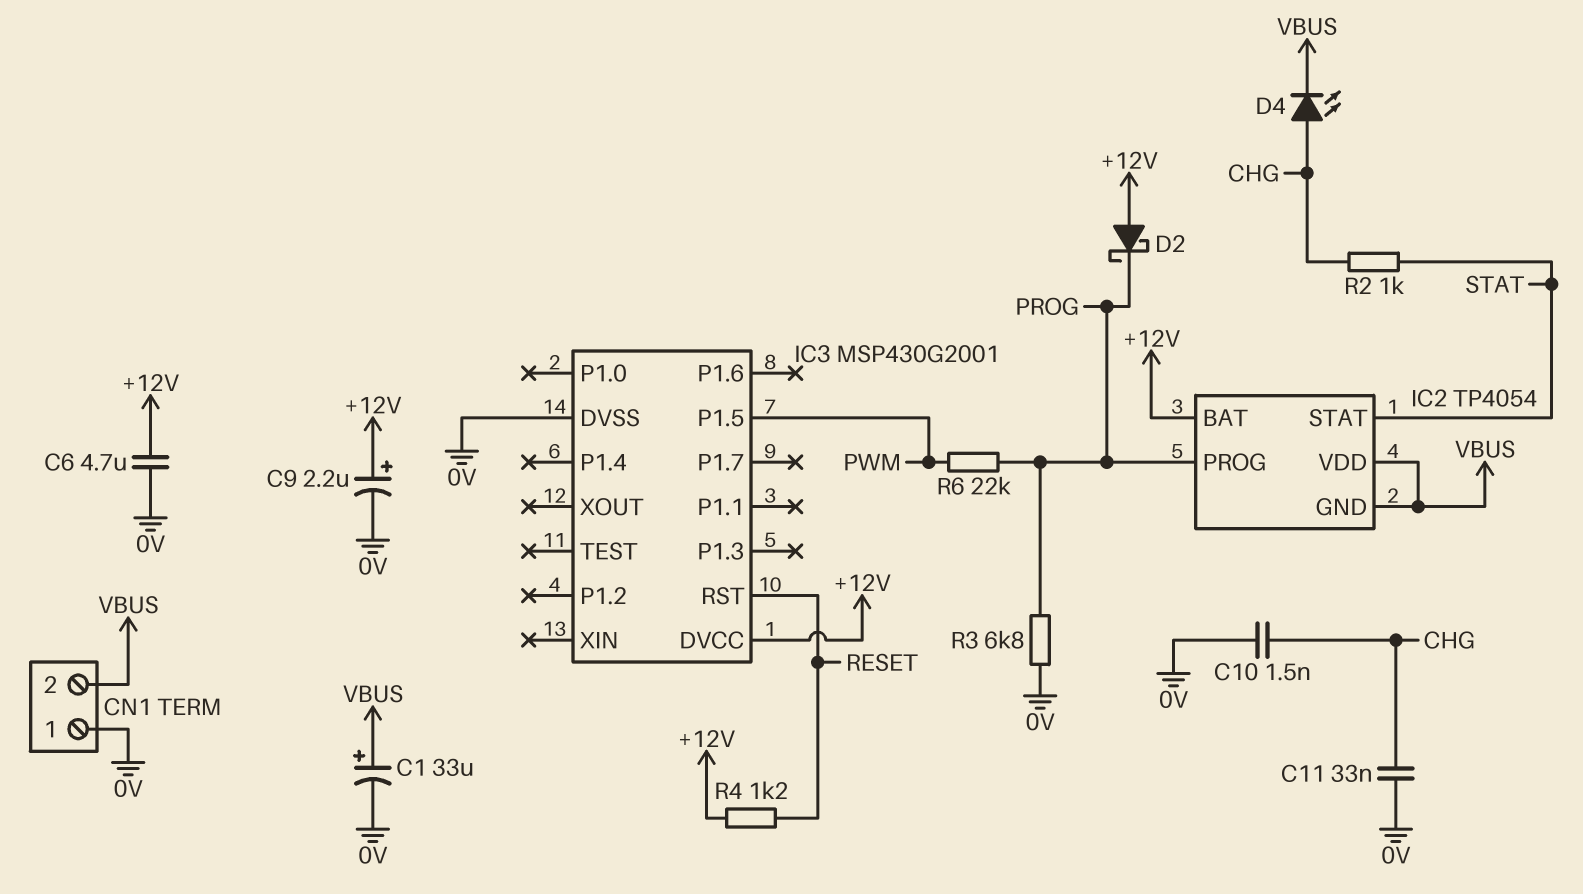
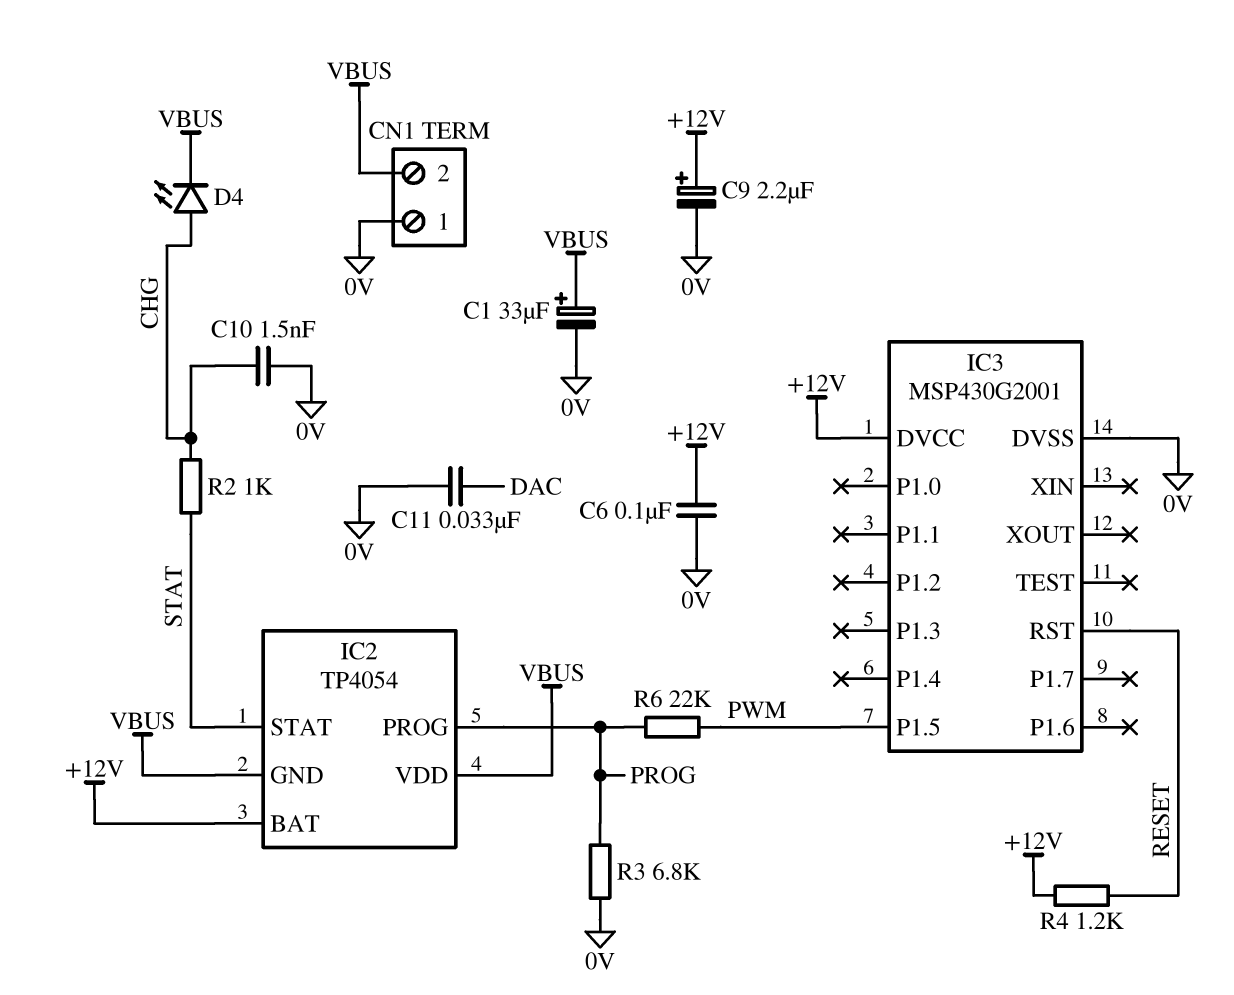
C6: 4.7uF (+12V, 0V) -> 100nF (+12V, 0V)
C11: 33nF (0V, CHG) -> 33nF (0V, DAC)
D2: schottky (A +12V, K PROG) -> none

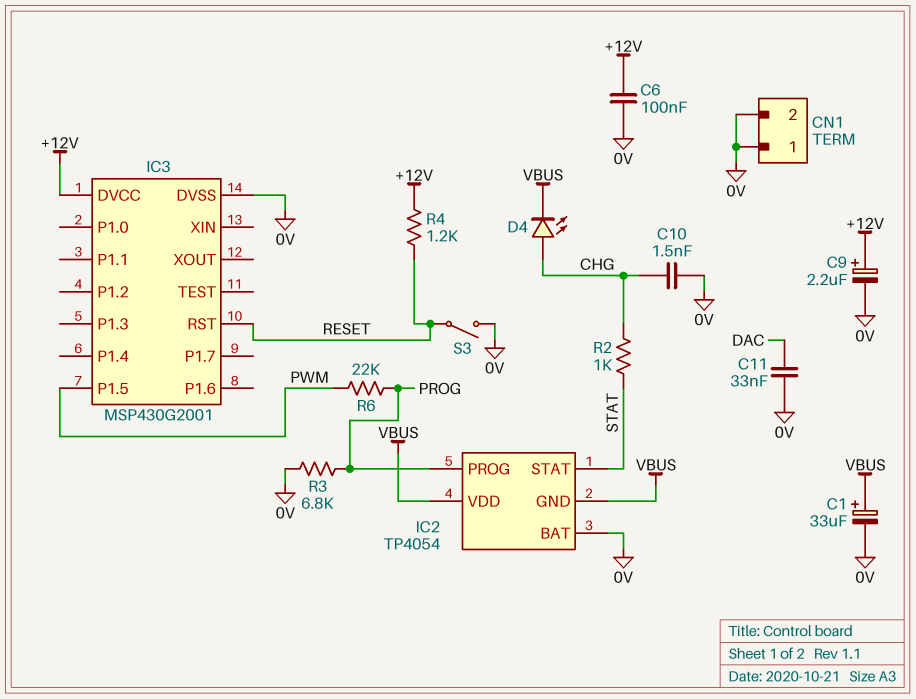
CN1 pin 2: VBUS -> 0V
IC2 pin BAT: +12V -> 0V
S3: none -> switch (0V, RESET)

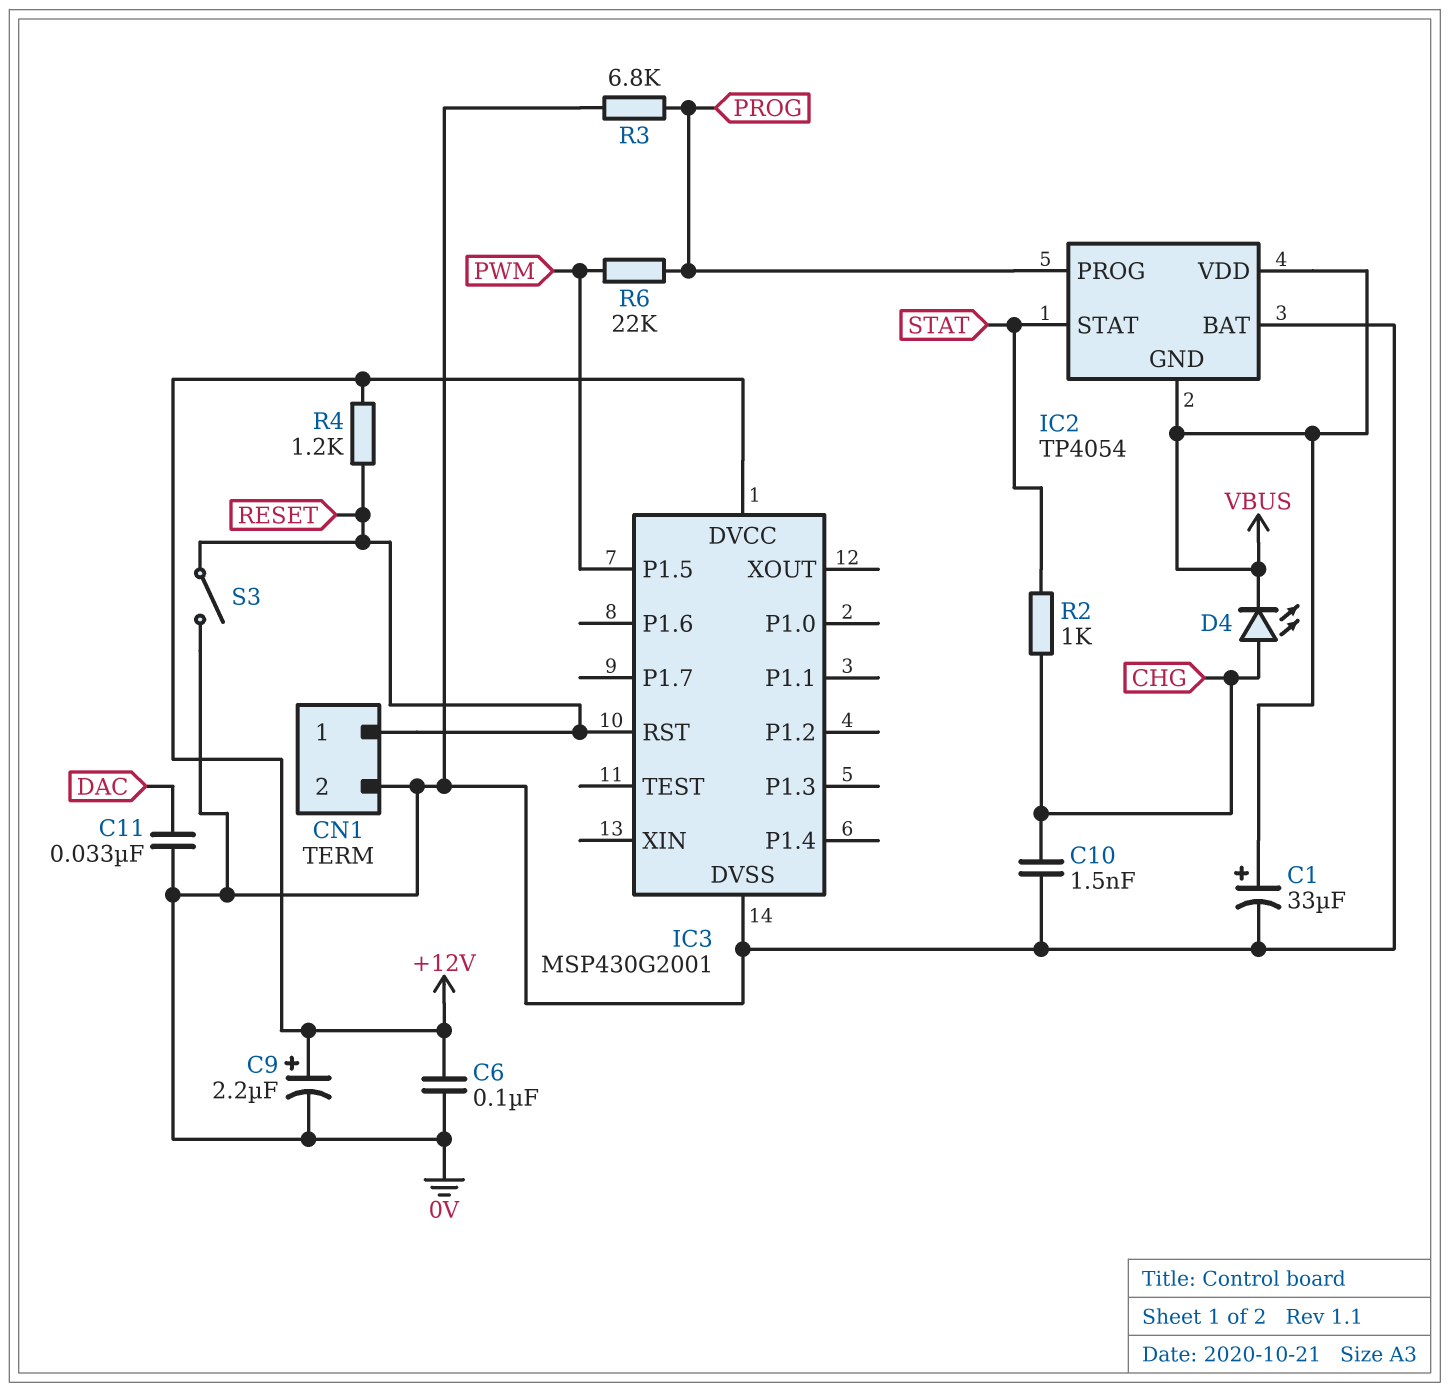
CN1 pin 1: 0V -> RESET

